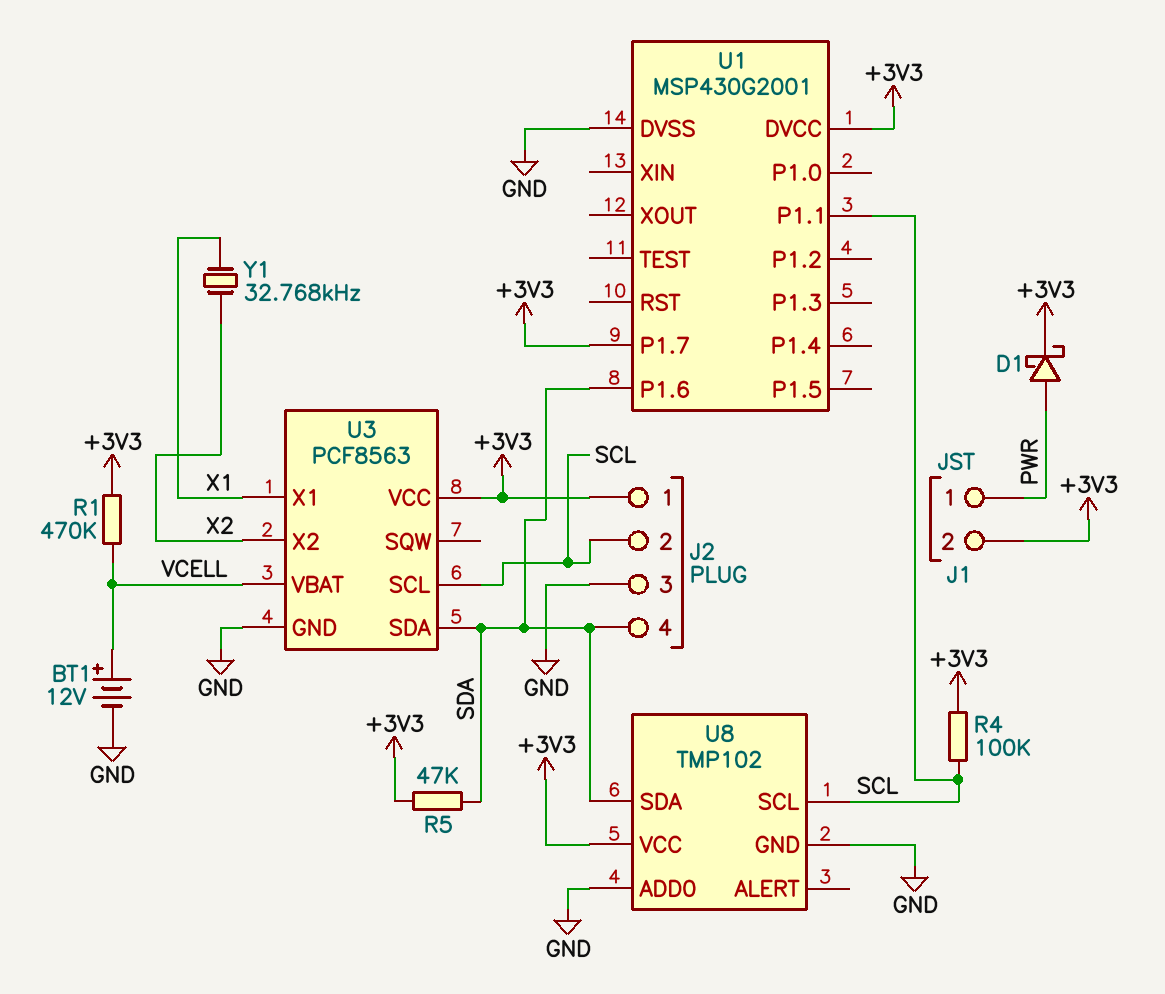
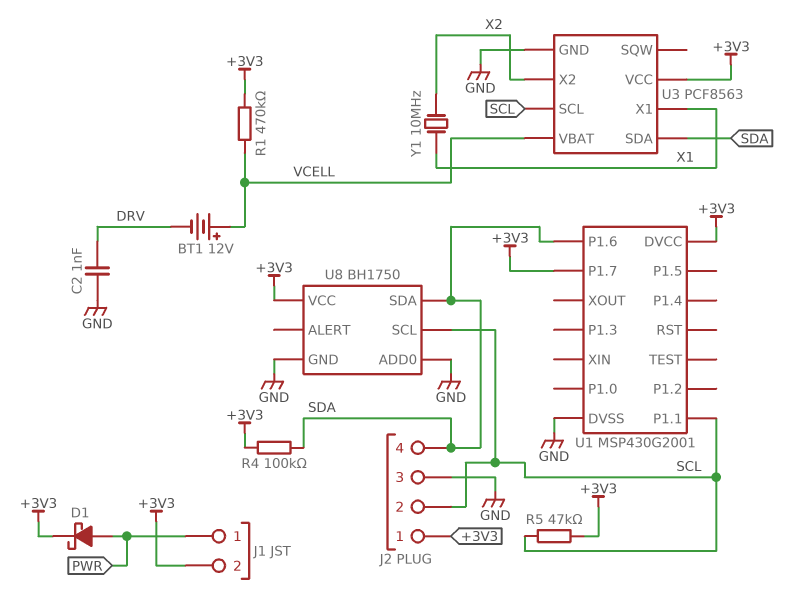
BT1: 12V (plus VCELL, minus GND) -> 12V (plus VCELL, minus DRV)
C2: none -> 1nF (DRV, GND)
R4: 100k (+3V3, SCL) -> 100k (+3V3, SDA)
R5: 47k (+3V3, SDA) -> 47k (+3V3, SCL)
U8: TMP102 -> BH1750
Y1: 32.768kHz (X1, X2) -> 10MHz (X1, X2)

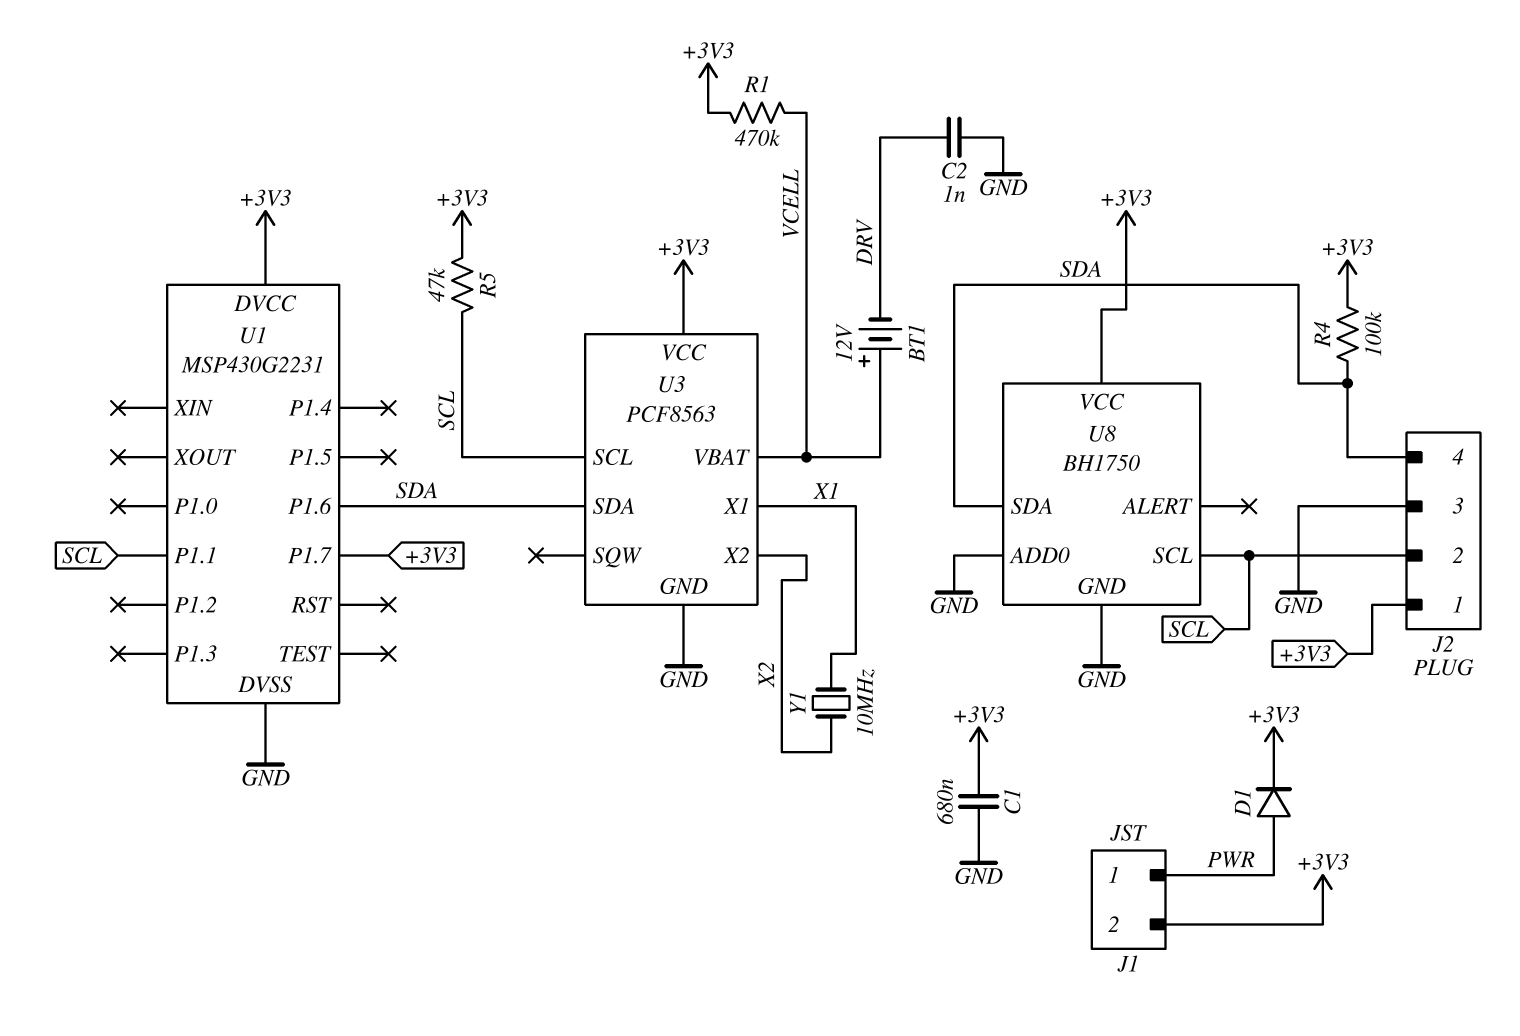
C1: none -> 680nF (+3V3, GND)
D1: schottky (A PWR, K +3V3) -> diode (A PWR, K +3V3)
U1: MSP430G2001 -> MSP430G2231

